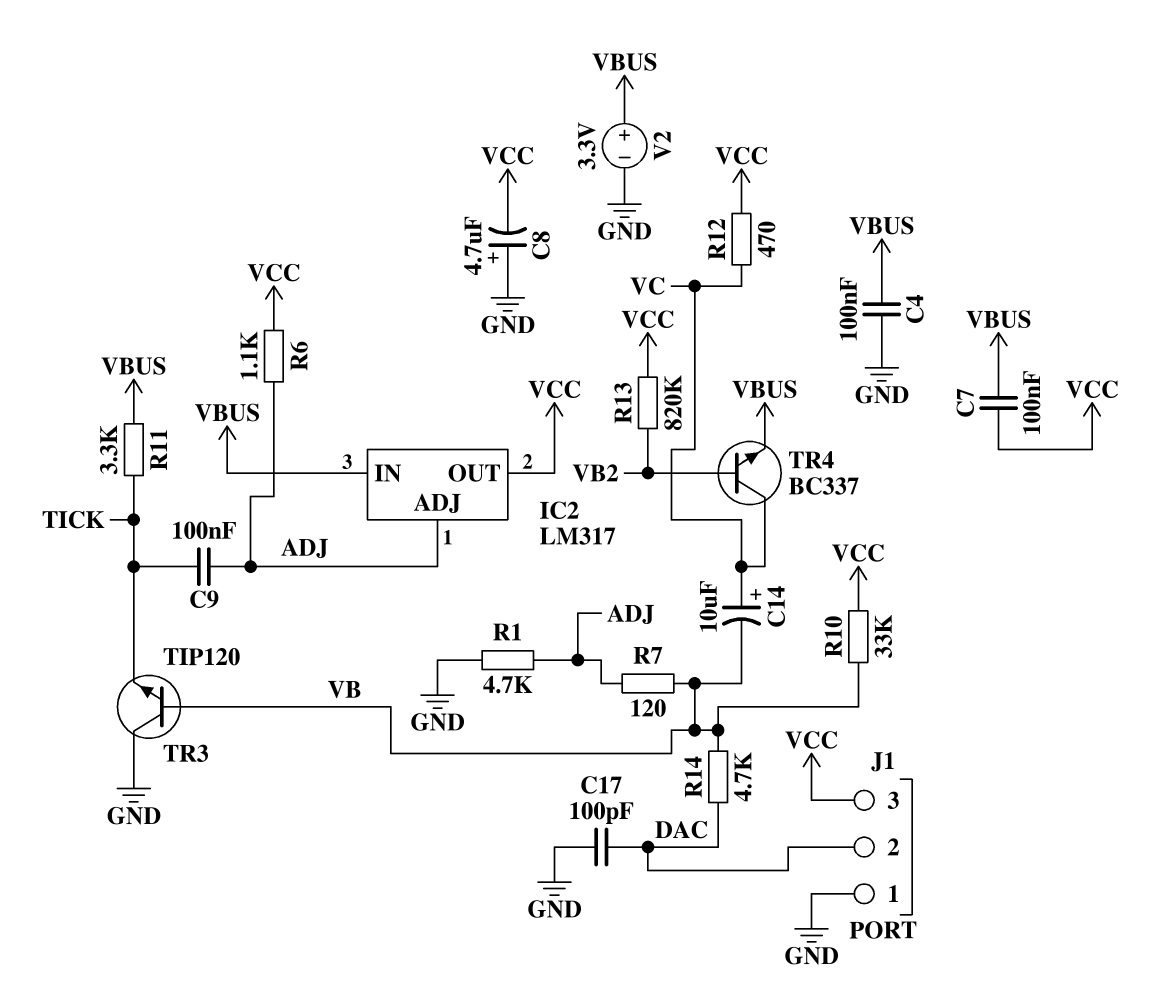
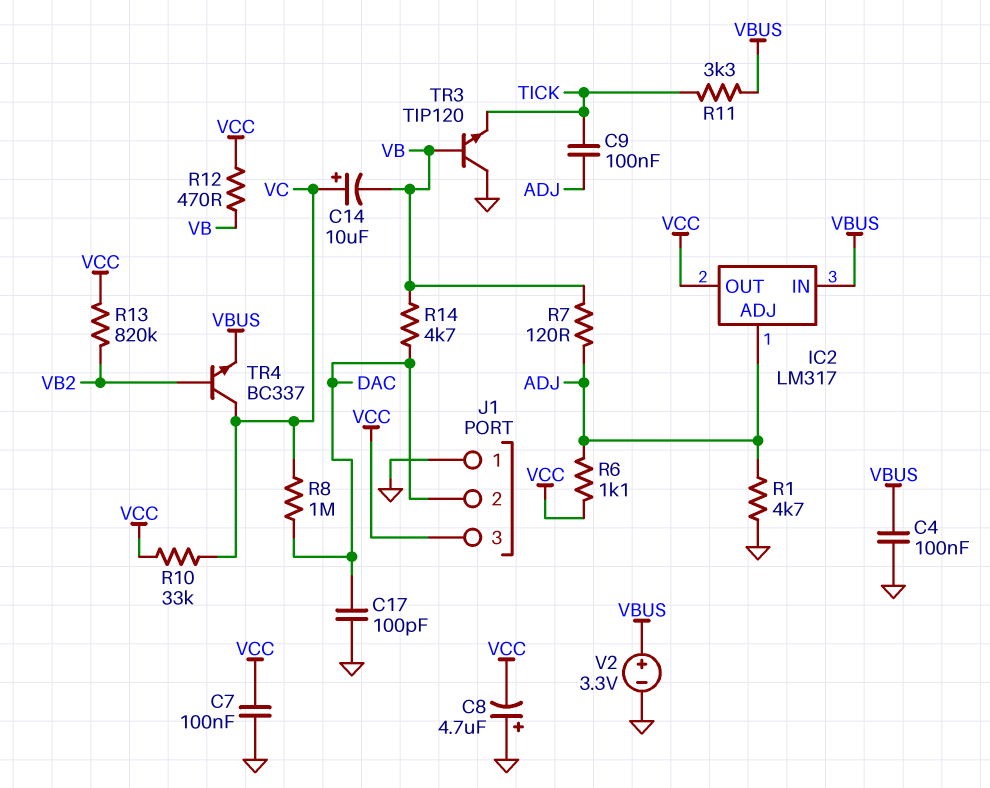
C7: 100nF (VBUS, VCC) -> 100nF (GND, VCC)
R8: none -> 1M (DAC, VC)
R10: 33k (VB, VCC) -> 33k (VC, VCC)
R12: 470 (VC, VCC) -> 470 (VB, VCC)

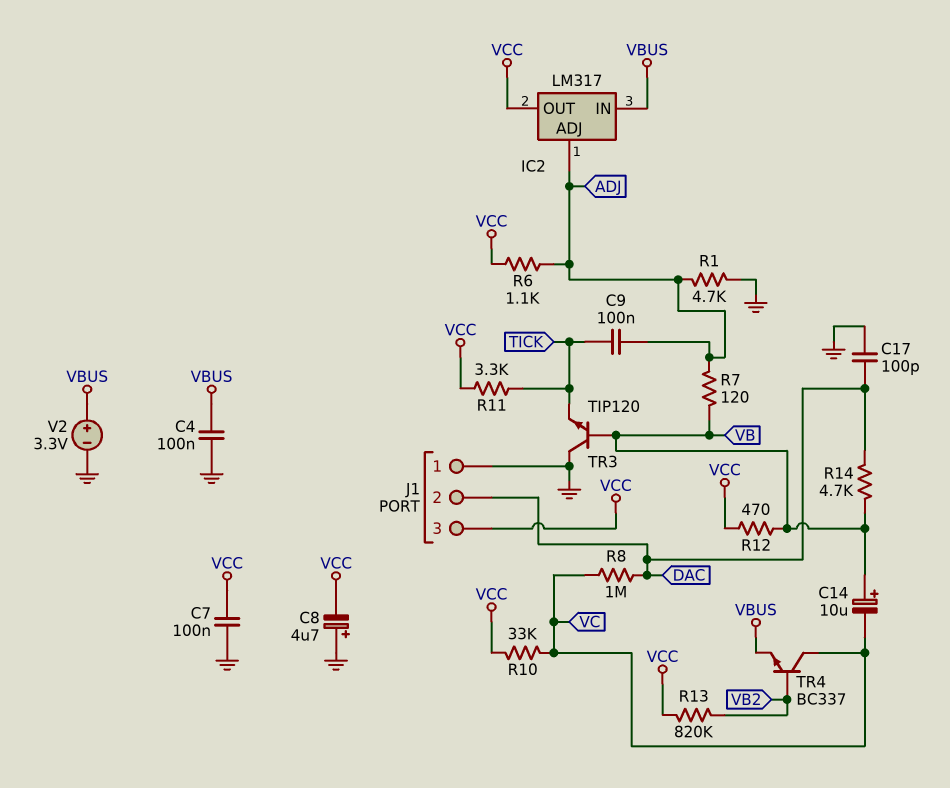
C14: 10uF (plus VC, minus VB) -> 10uF (plus VB, minus VC)
R11: 3.3k (TICK, VBUS) -> 3.3k (TICK, VCC)

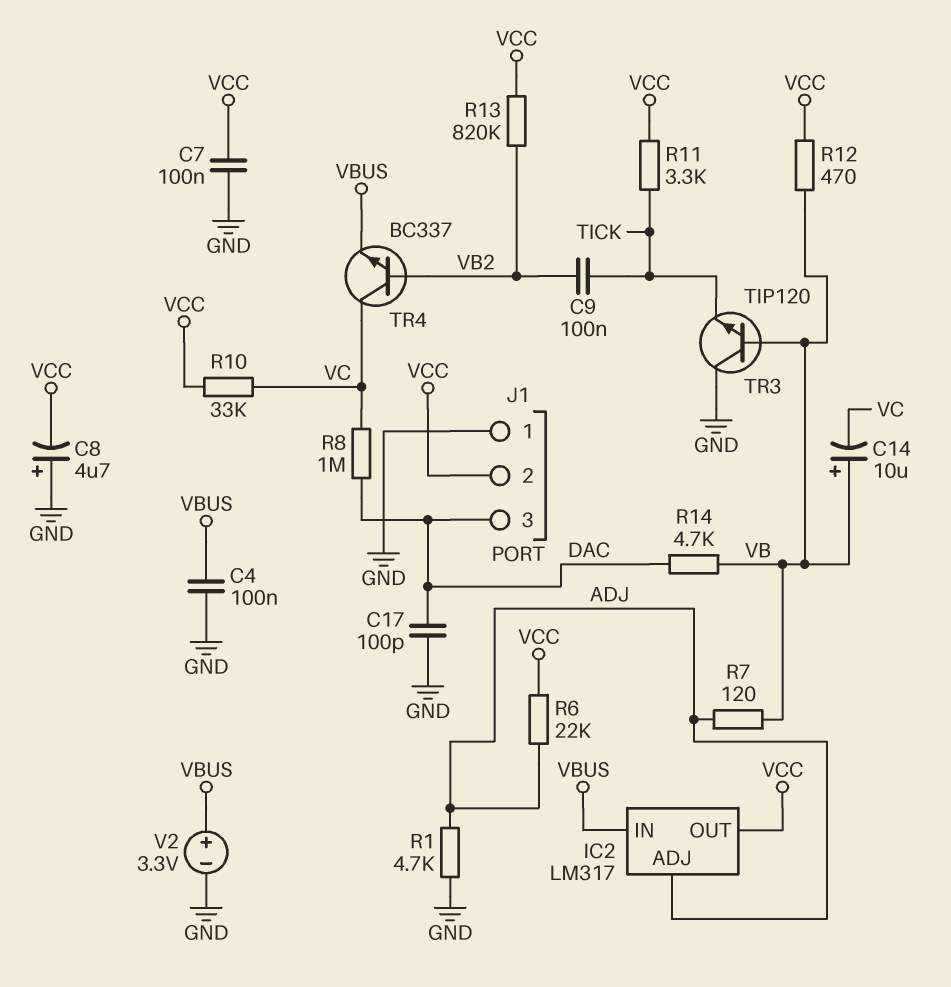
C9: 100nF (ADJ, TICK) -> 100nF (TICK, VB2)
J1 pin 2: DAC -> VCC
J1 pin 3: VCC -> DAC
R6: 1.1k (ADJ, VCC) -> 22k (ADJ, VCC)

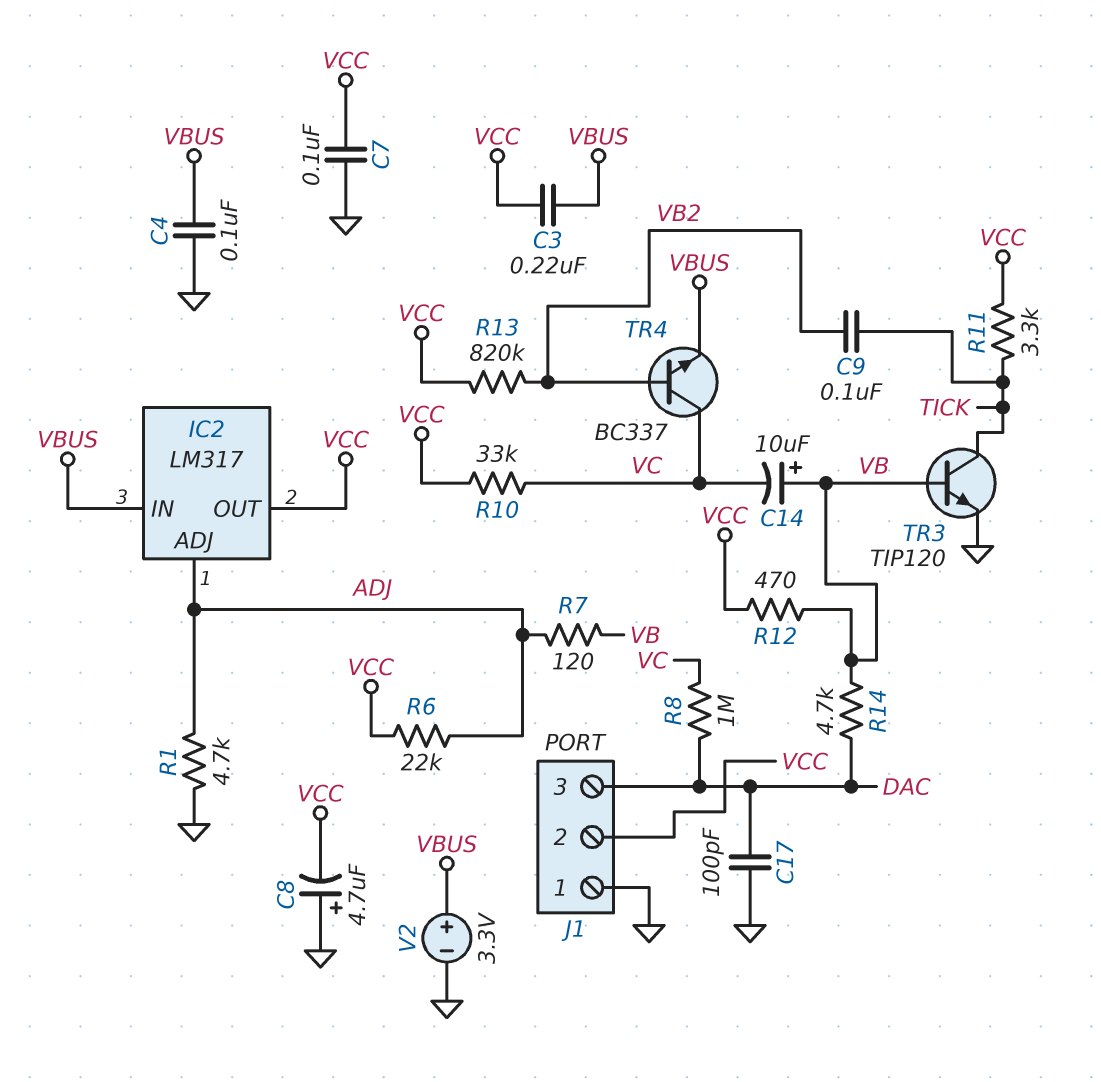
C3: none -> 220nF (VBUS, VCC)
TR3: NPN TIP120 (B VB, C GND, E TICK) -> NPN TIP120 (B VB, C TICK, E GND)

